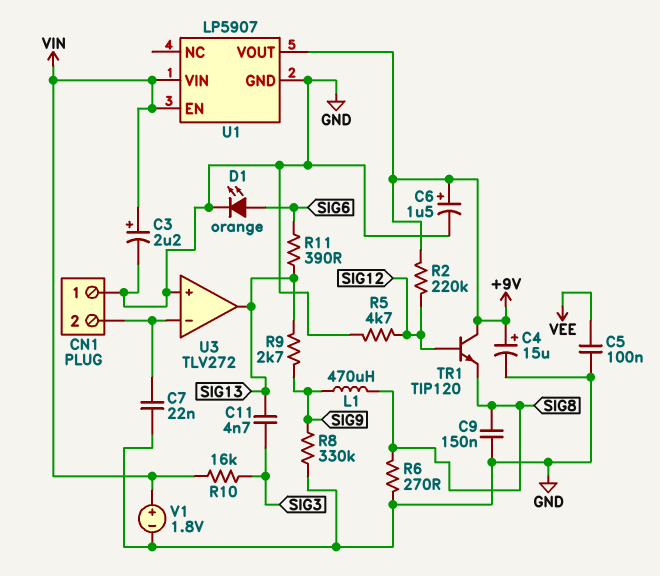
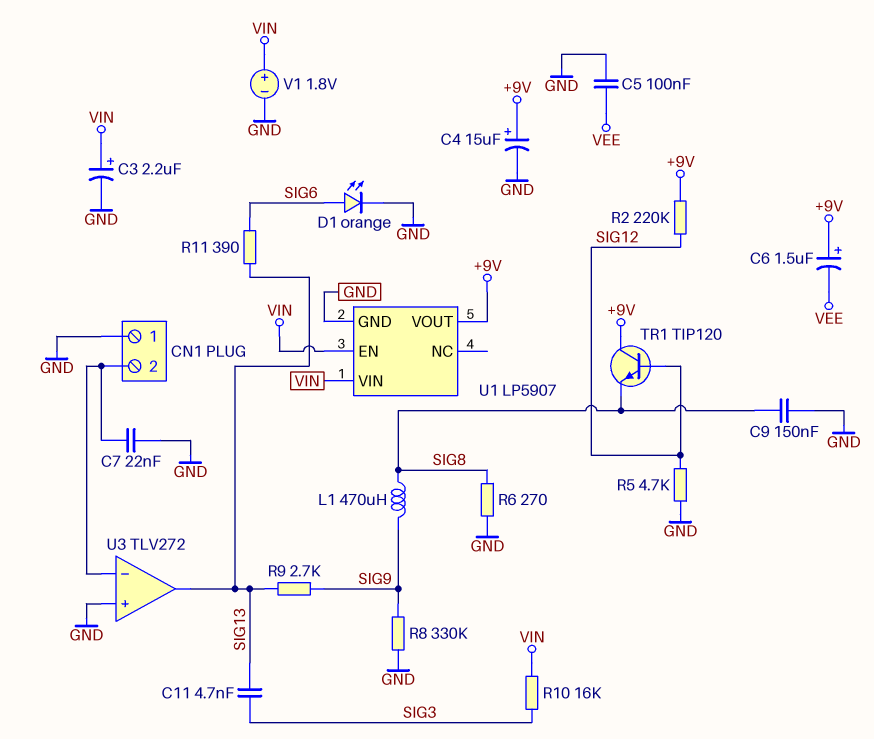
C6: 1.5uF (plus +9V, minus GND) -> 1.5uF (plus +9V, minus VEE)

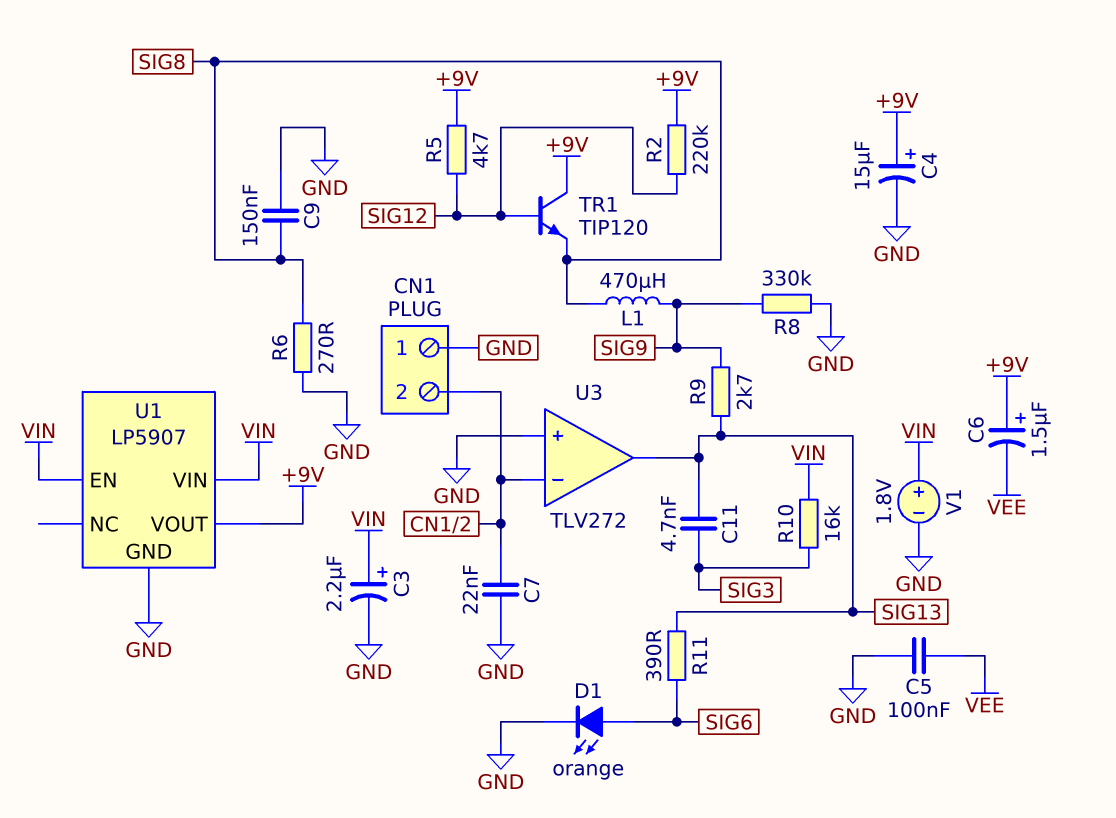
R5: 4.7k (GND, SIG12) -> 4.7k (+9V, SIG12)

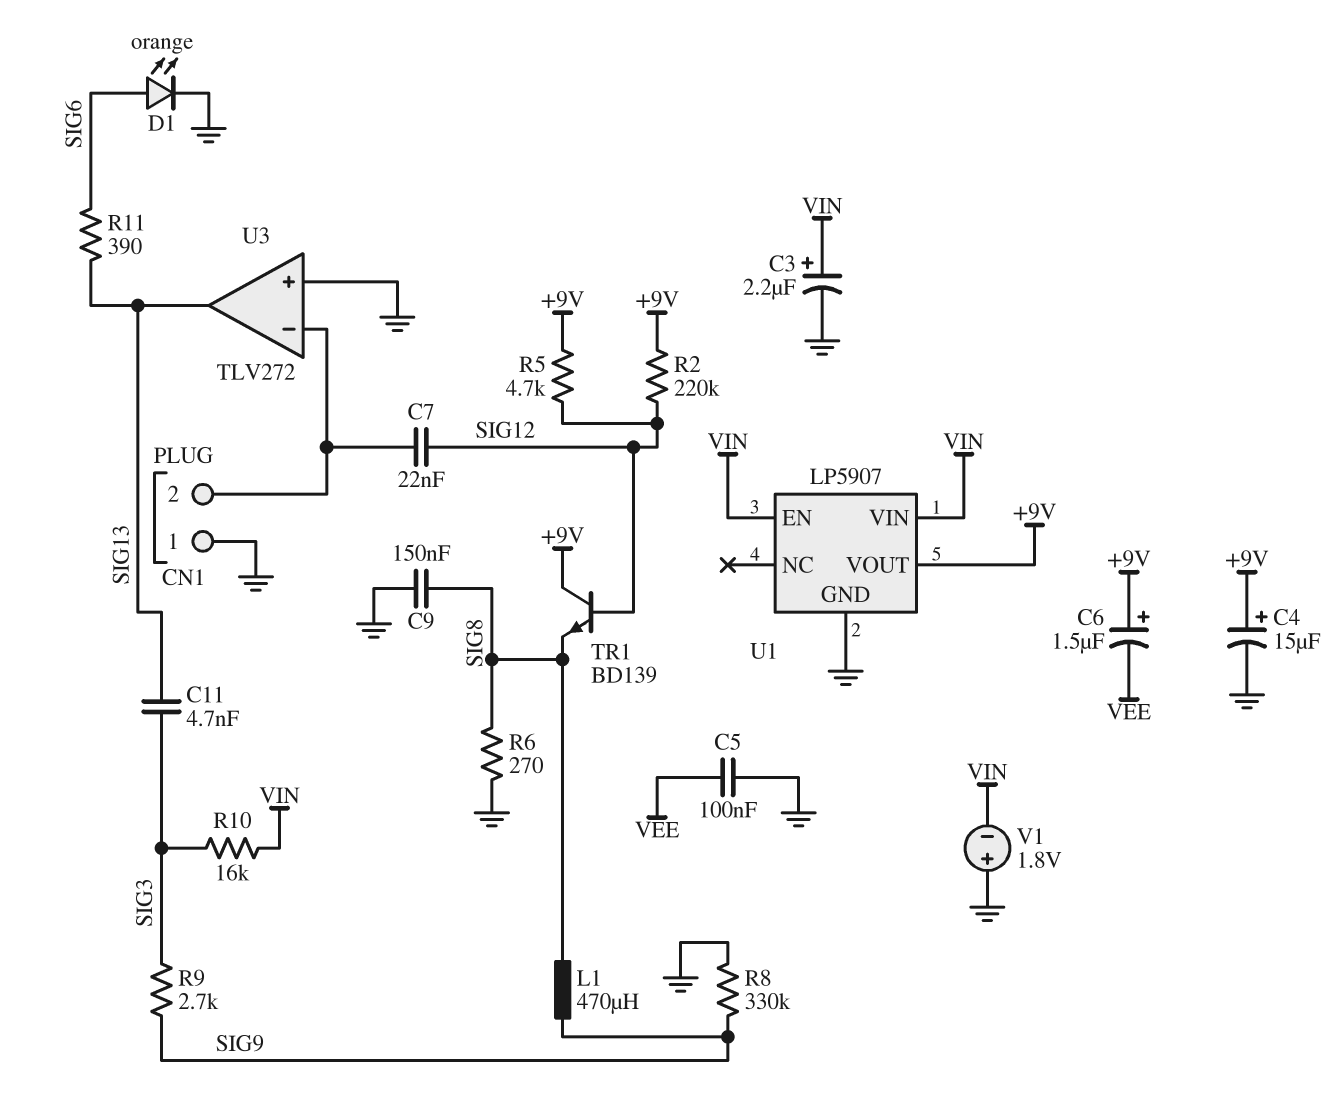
C7: 22nF (CN1/2, GND) -> 22nF (CN1/2, SIG12)
R9: 2.7k (SIG9, SIG13) -> 2.7k (SIG3, SIG9)
TR1: NPN TIP120 (B SIG12, C +9V, E SIG8) -> NPN BD139 (B SIG12, C +9V, E SIG8)
V1: 1.8V (plus VIN, minus GND) -> 1.8V (plus GND, minus VIN)

